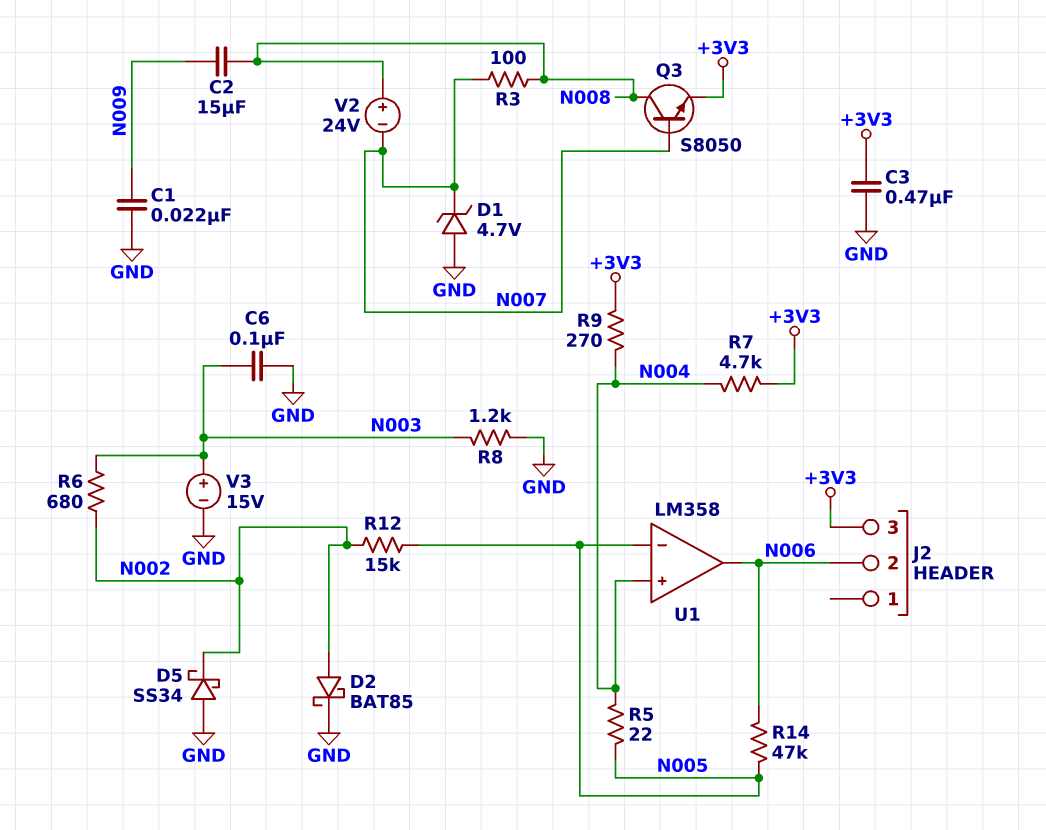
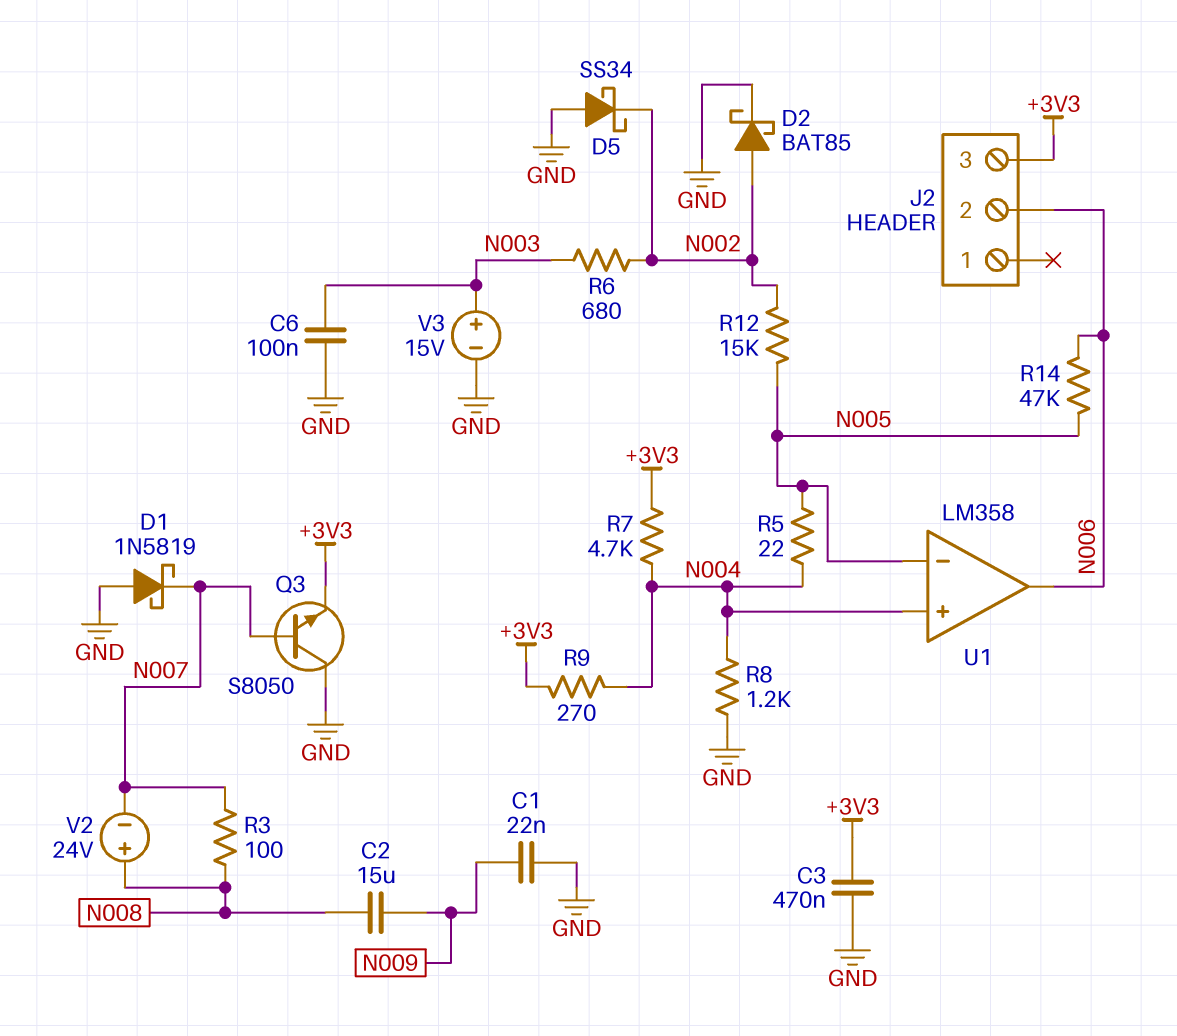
D1: zener 4.7V (A GND, K N007) -> schottky 1N5819 (A GND, K N007)
Q3: NPN S8050 (B N007, C N008, E +3V3) -> NPN S8050 (B N007, C GND, E +3V3)
R8: 1.2k (GND, N003) -> 1.2k (GND, N004)

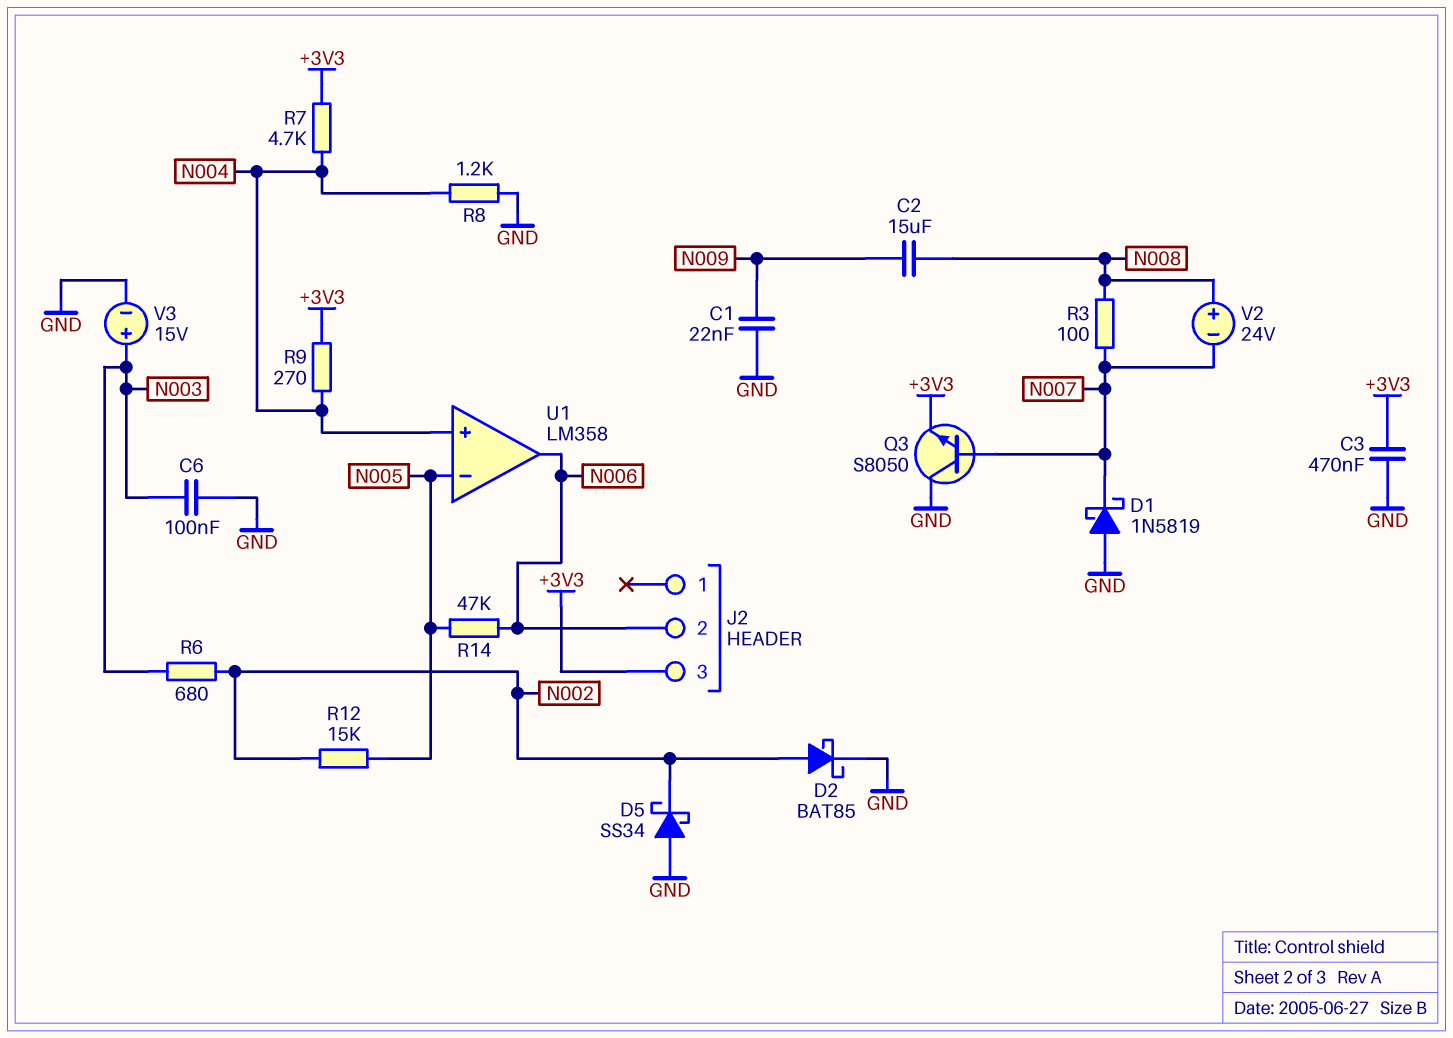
R5: 22 (N004, N005) -> none

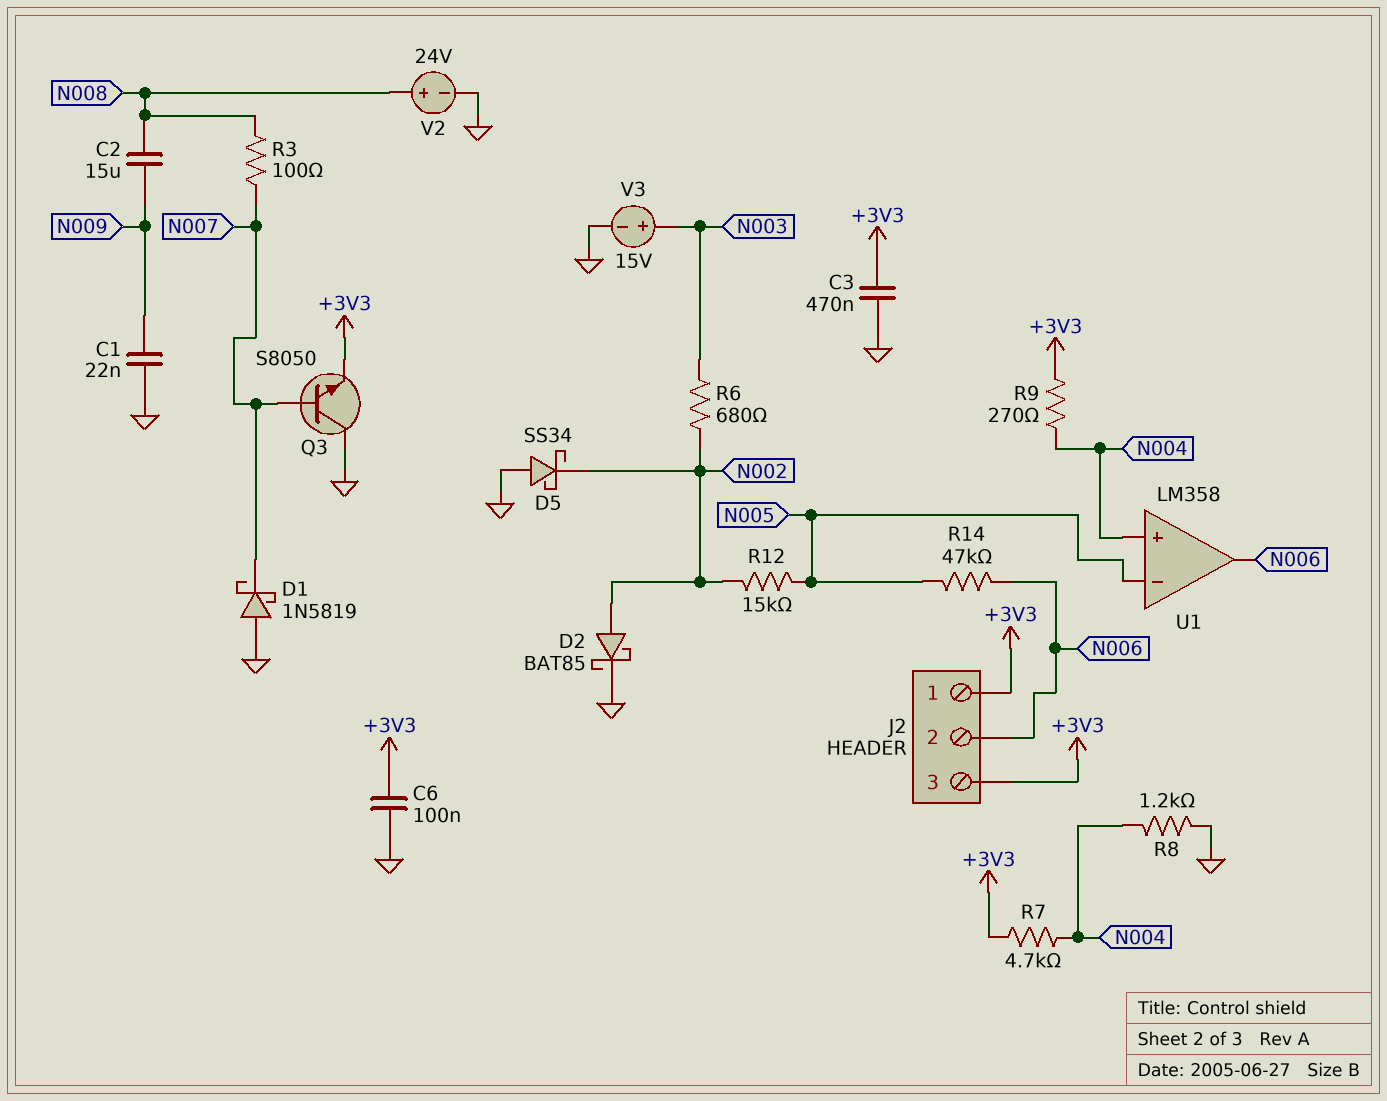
C6: 100nF (GND, N003) -> 100nF (+3V3, GND)
J2 pin 1: none -> +3V3
V2: 24V (plus N008, minus N007) -> 24V (plus N008, minus GND)

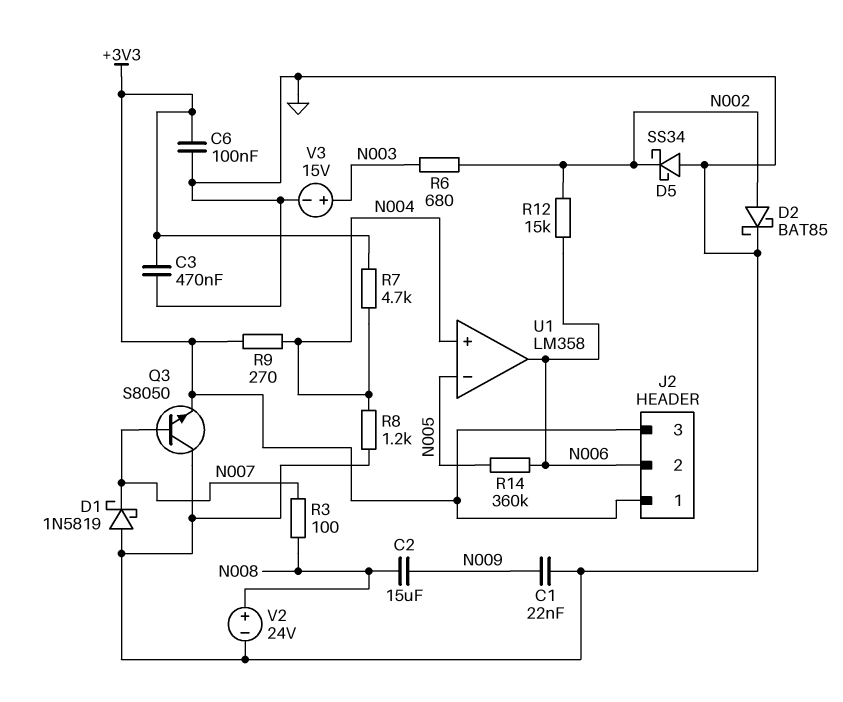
R12: 15k (N002, N005) -> 15k (N002, N006)
R14: 47k (N005, N006) -> 360k (N005, N006)

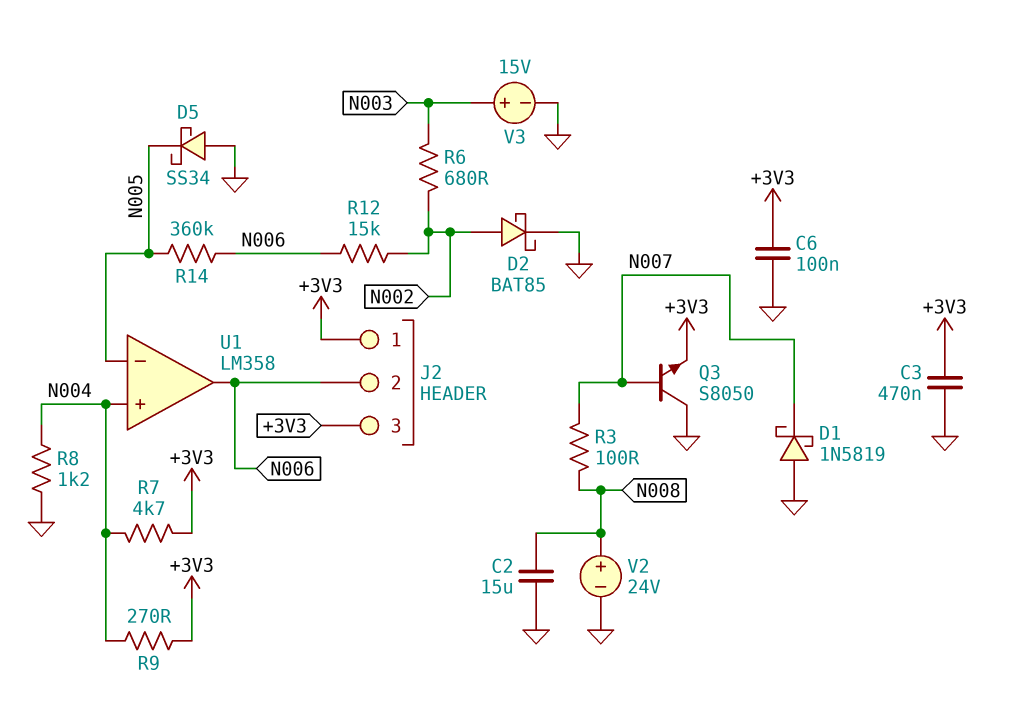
C1: 22nF (GND, N009) -> none
C2: 15uF (N008, N009) -> 15uF (GND, N008)
D5: schottky SS34 (A GND, K N002) -> schottky SS34 (A GND, K N005)

